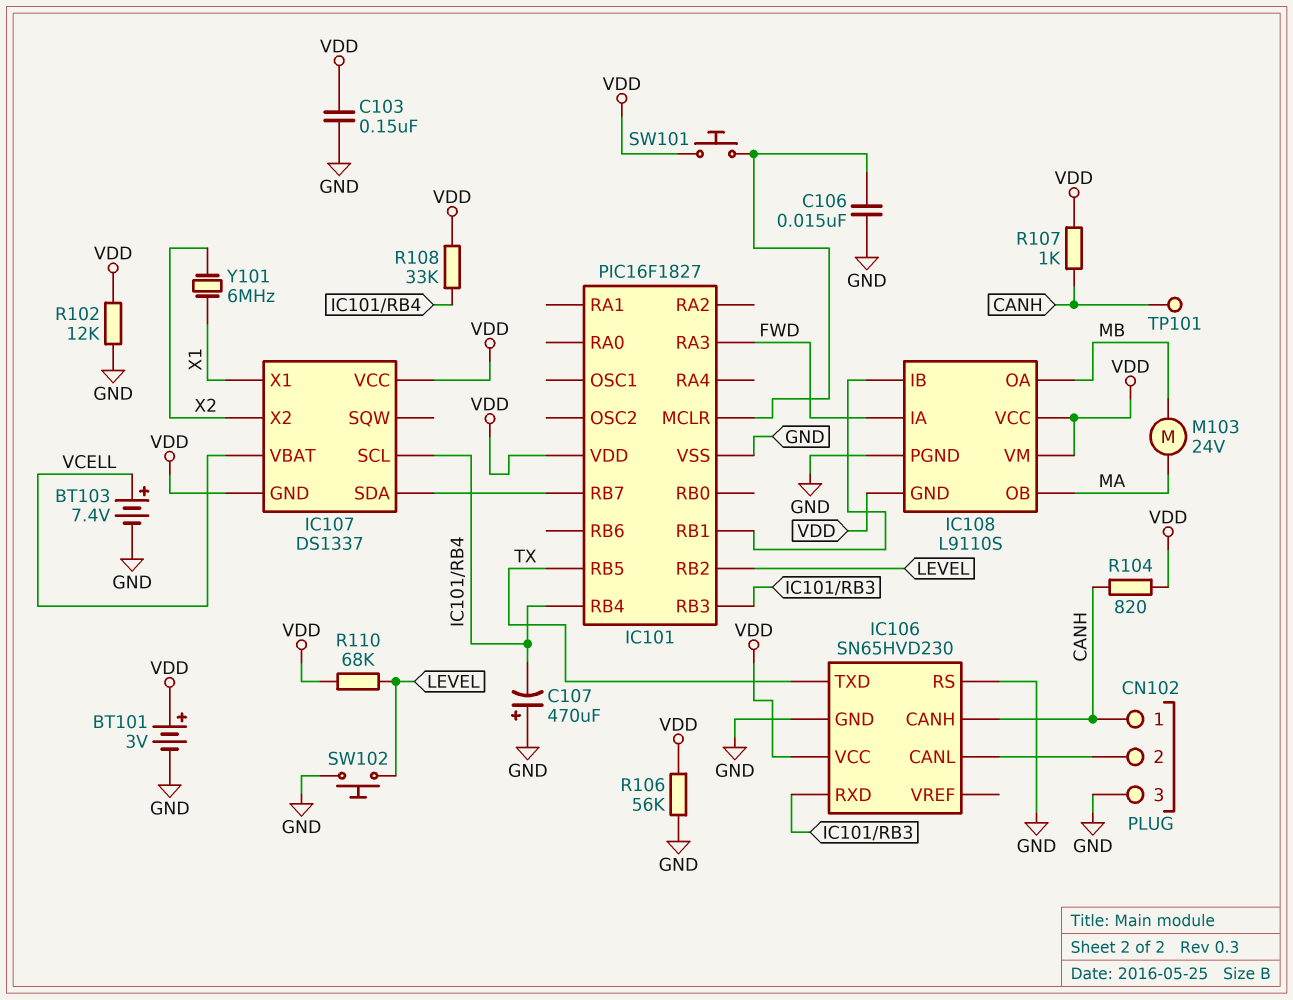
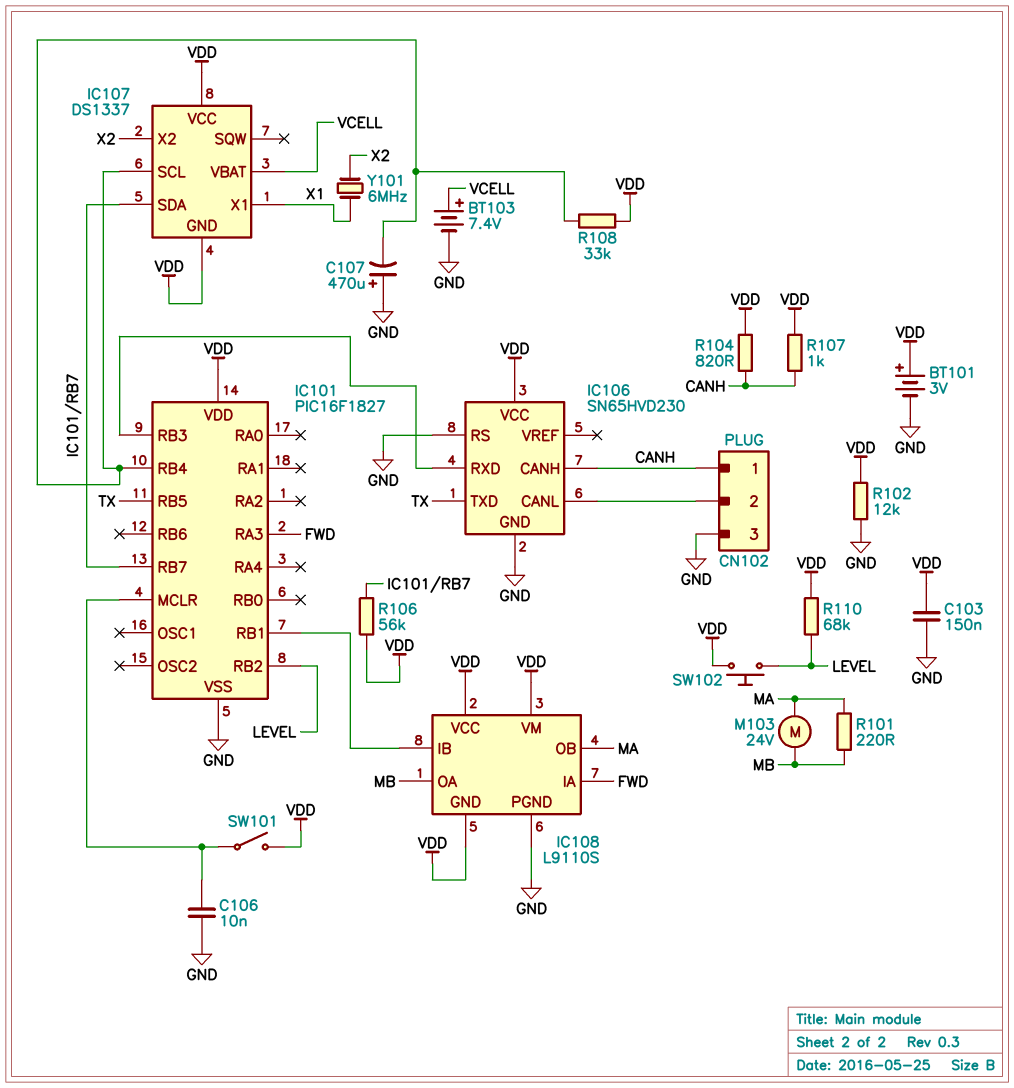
C106: 15nF (GND, IC101/MCLR) -> 10nF (GND, IC101/MCLR)
R101: none -> 220 (MA, MB)
R106: 56k (GND, VDD) -> 56k (IC101/RB7, VDD)
SW101: button (IC101/MCLR, VDD) -> switch (IC101/MCLR, VDD)
SW102: button (GND, LEVEL) -> button (LEVEL, VDD)
TP101: test point (CANH) -> none

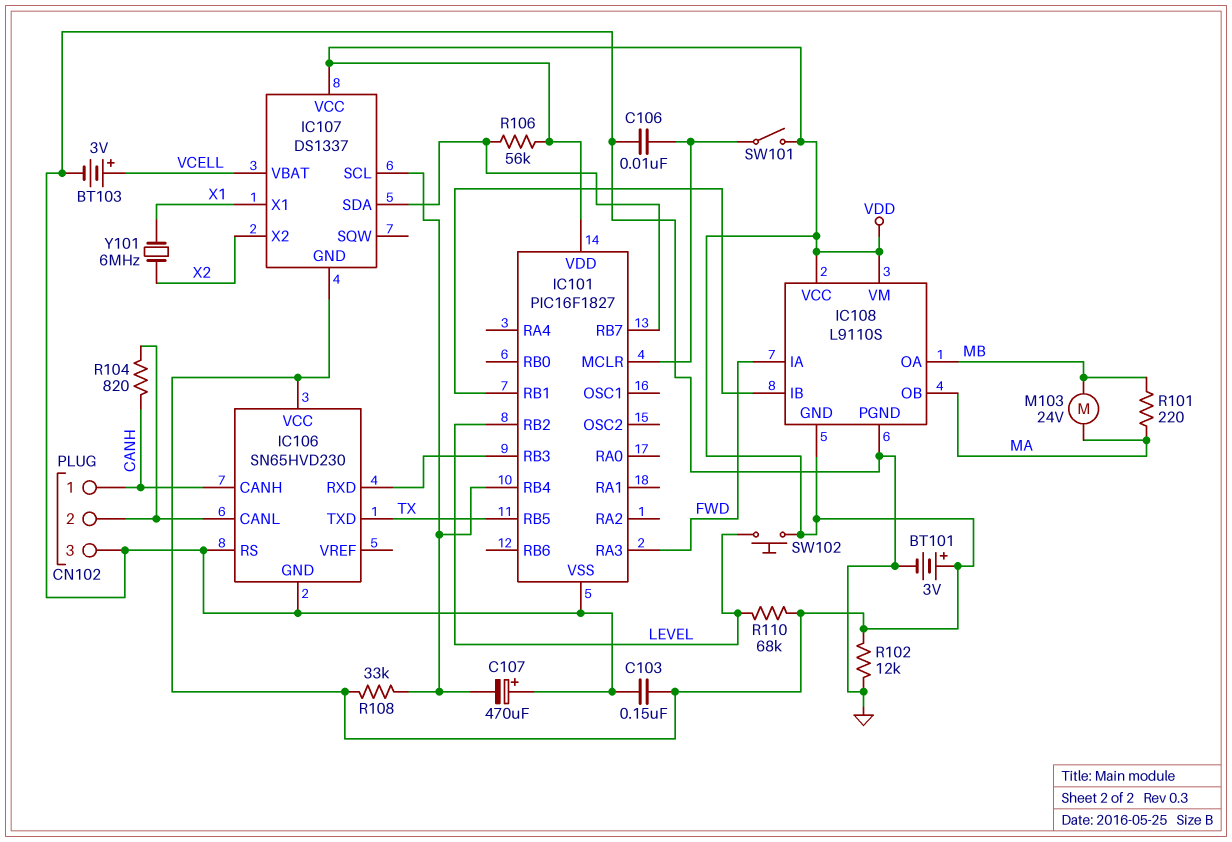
BT103: 7.4V (plus VCELL, minus GND) -> 3V (plus VCELL, minus GND)
R104: 820 (CANH, VDD) -> 820 (CANH, CN102/2)
R107: 1k (CANH, VDD) -> none

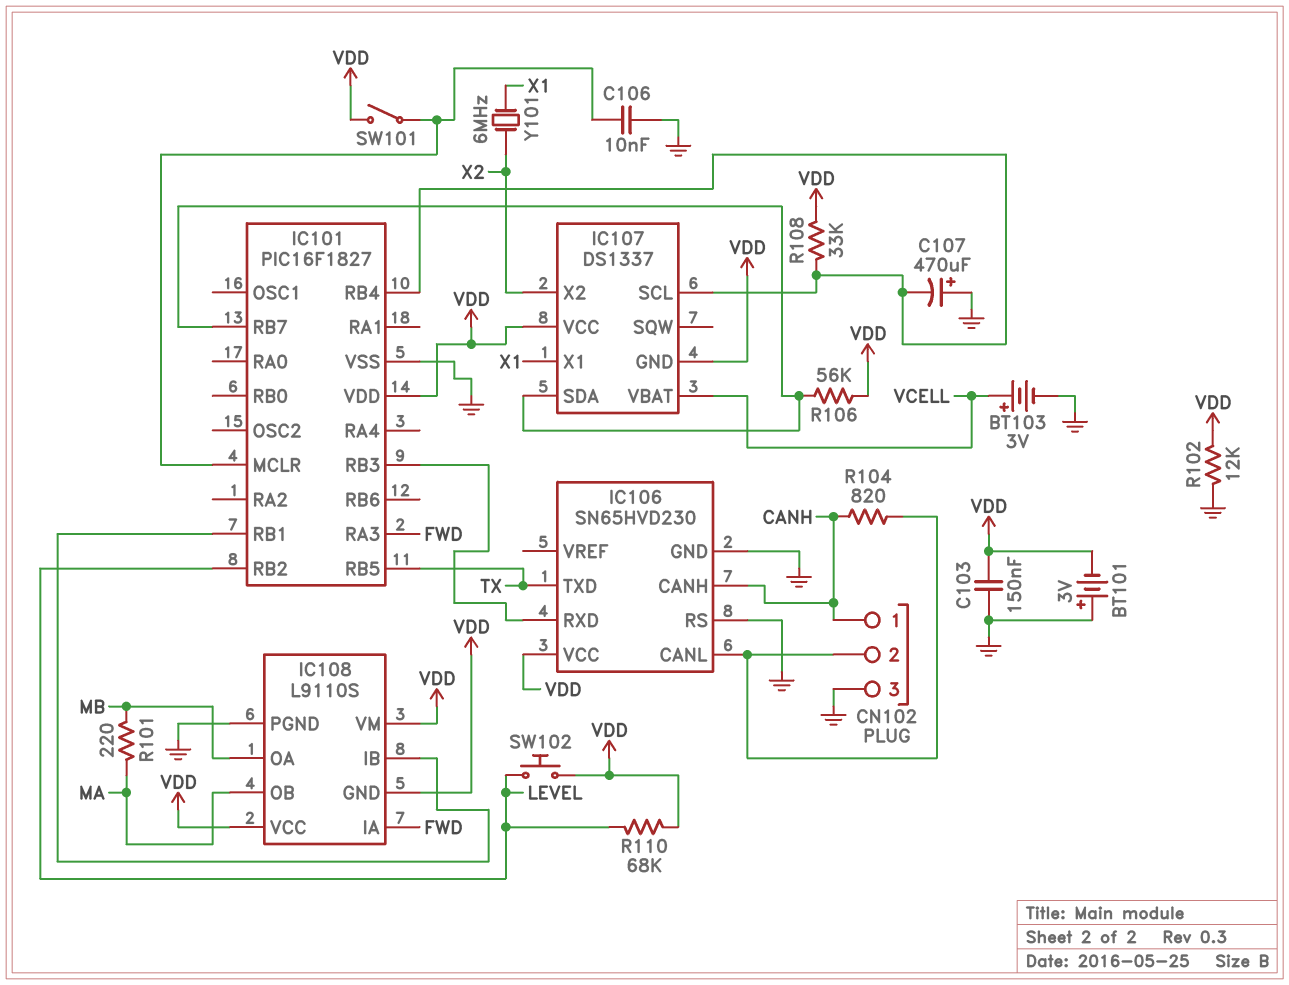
BT101: 3V (plus VDD, minus GND) -> 3V (plus GND, minus VDD)
M103: motor 24V (MA, MB) -> none

